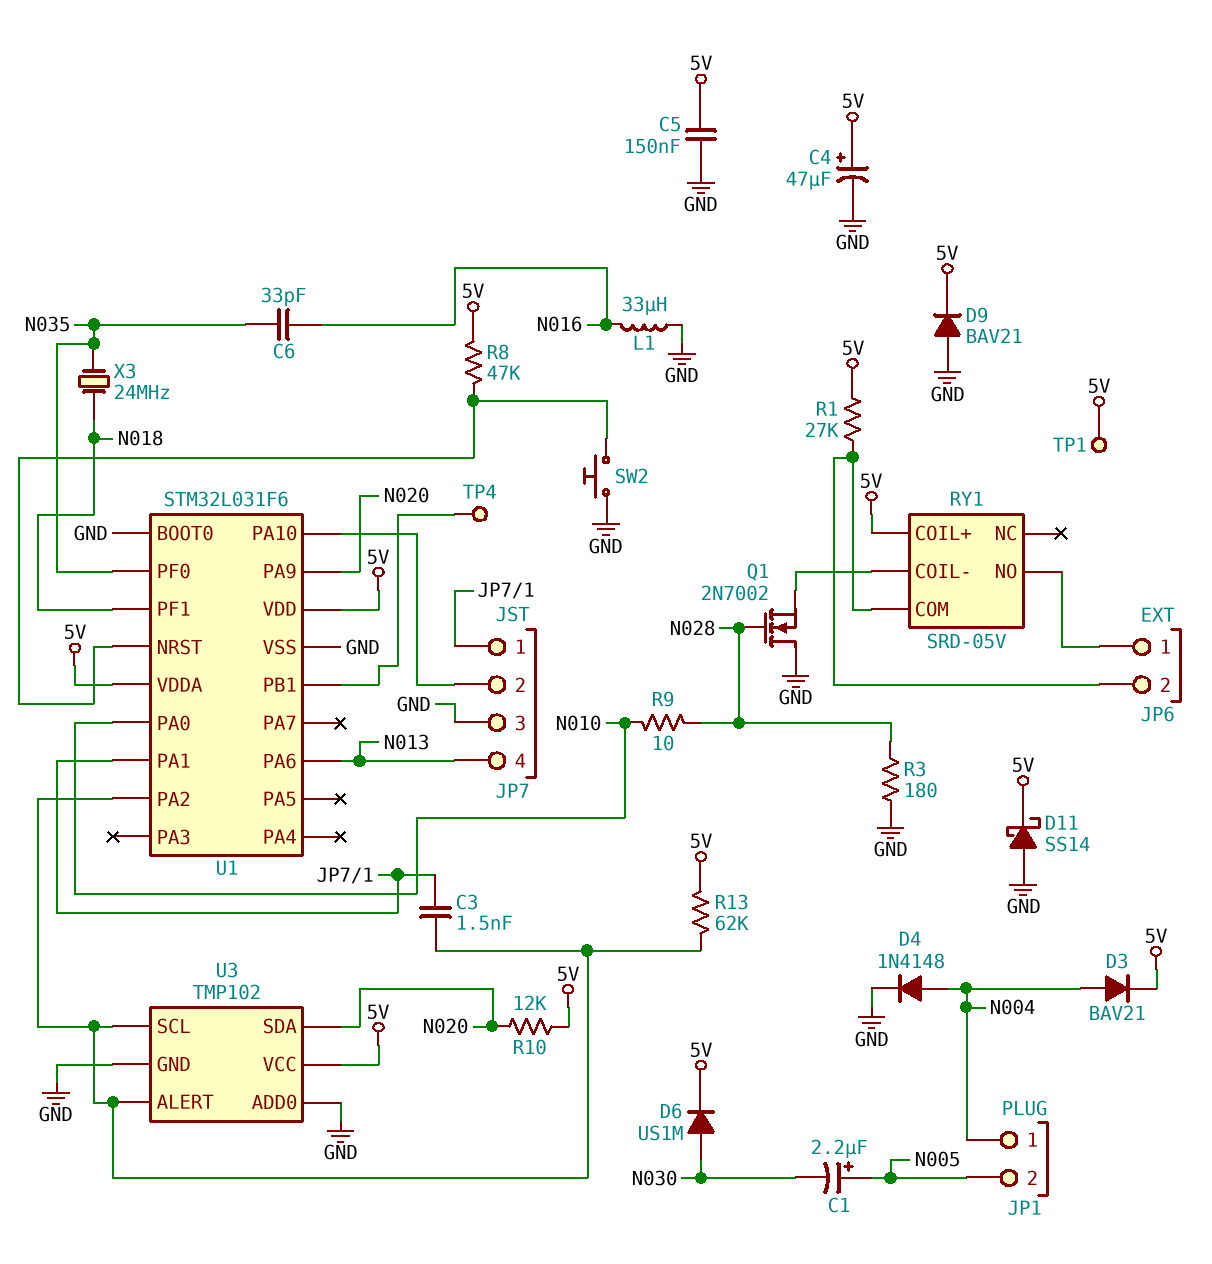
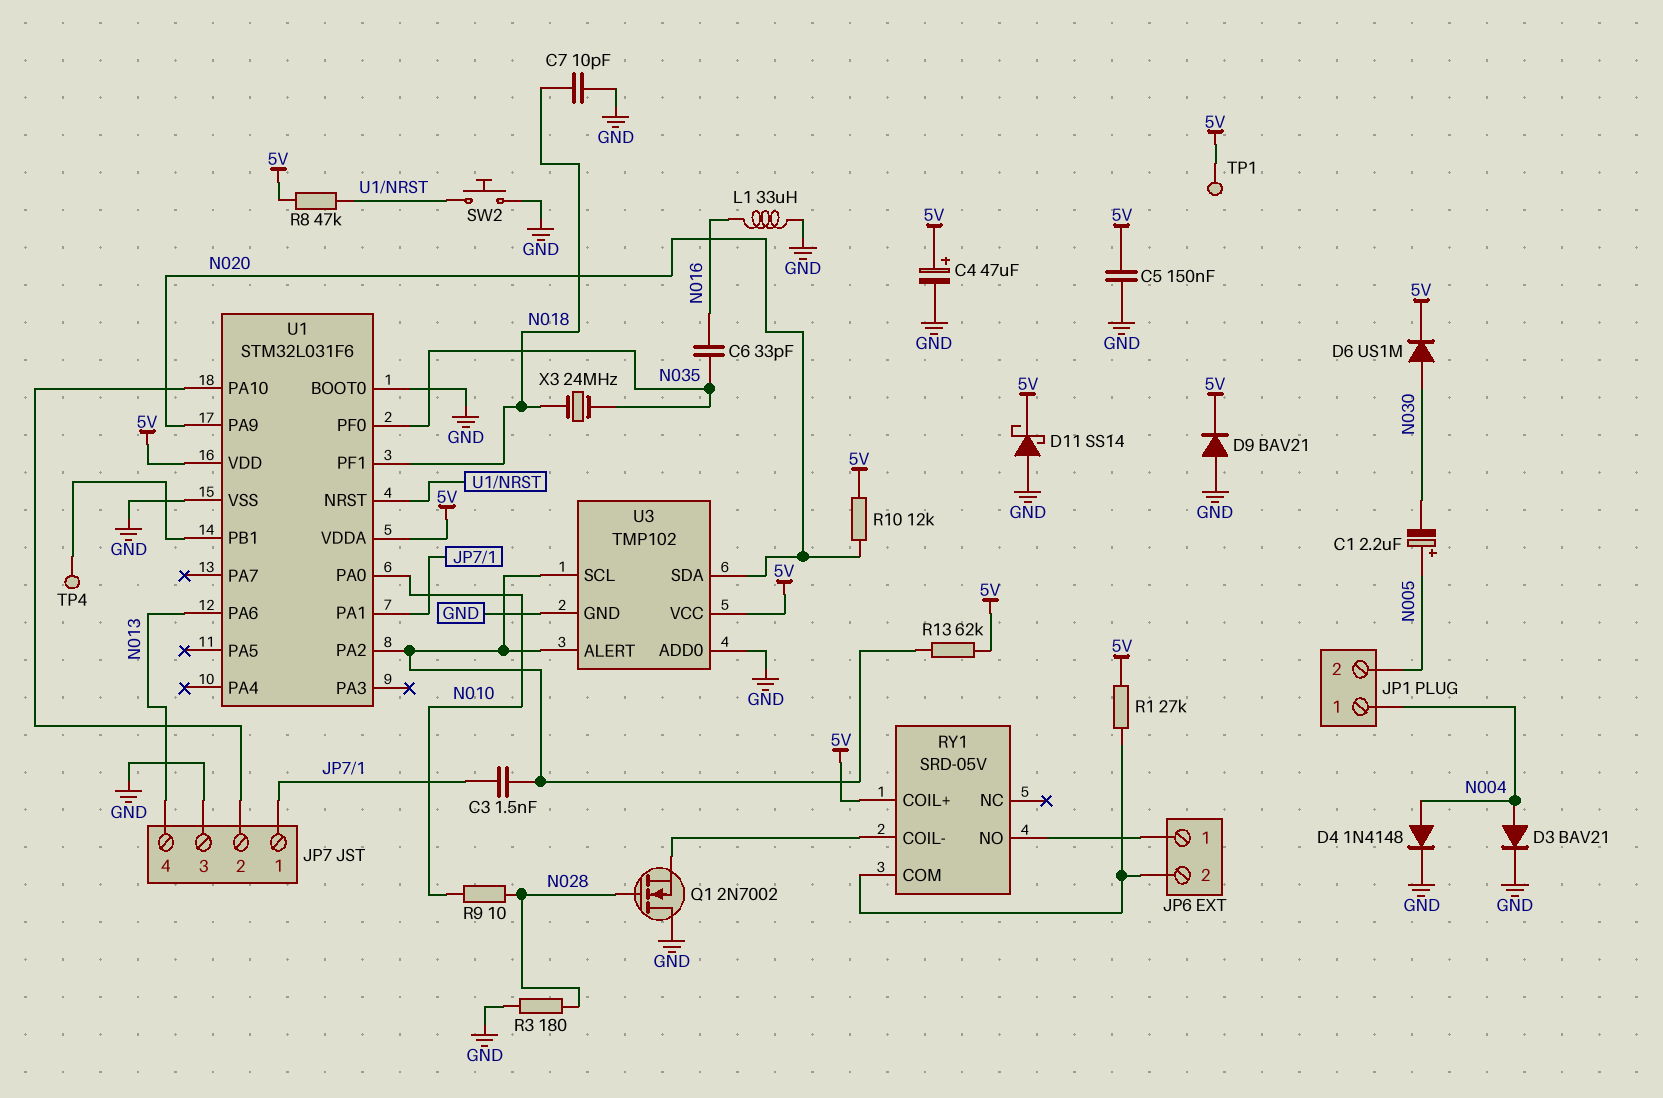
C7: none -> 10pF (GND, N018)
D3: diode BAV21 (A N004, K 5V) -> diode BAV21 (A N004, K GND)

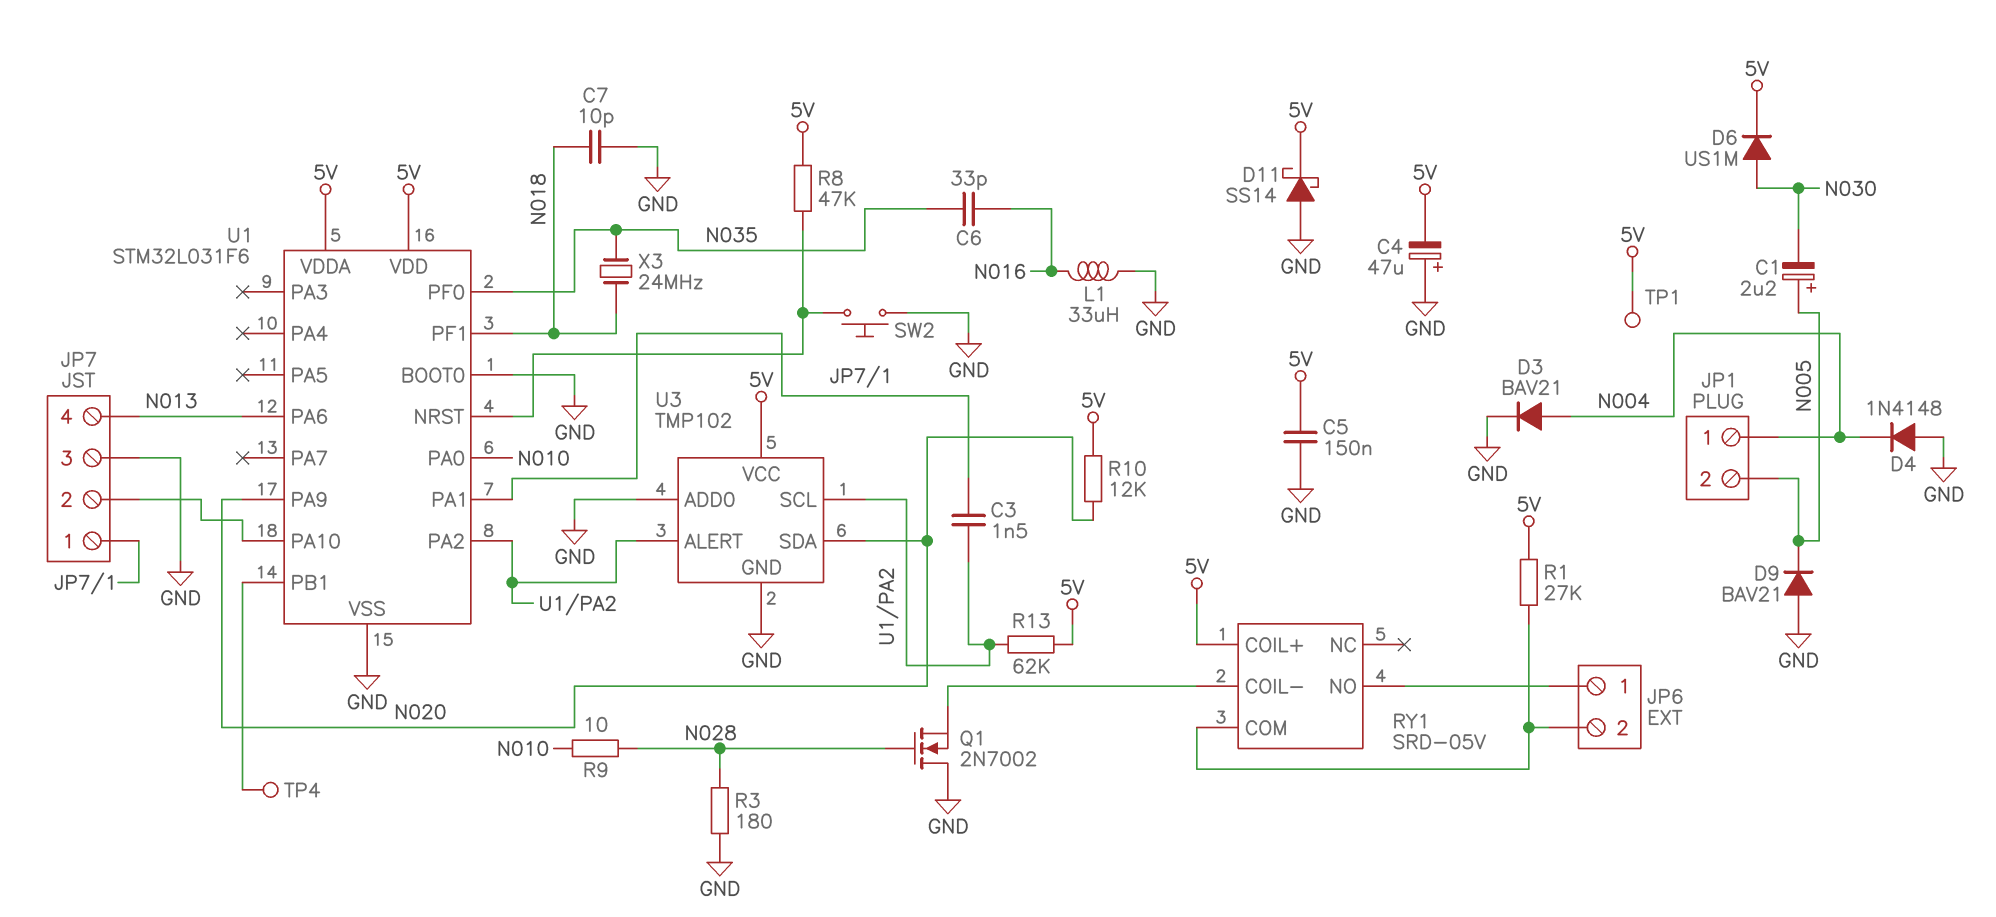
C4: 47uF (plus 5V, minus GND) -> 47uF (plus GND, minus 5V)
D4: diode 1N4148 (A N004, K GND) -> diode 1N4148 (A GND, K N004)
D9: diode BAV21 (A GND, K 5V) -> diode BAV21 (A GND, K N005)

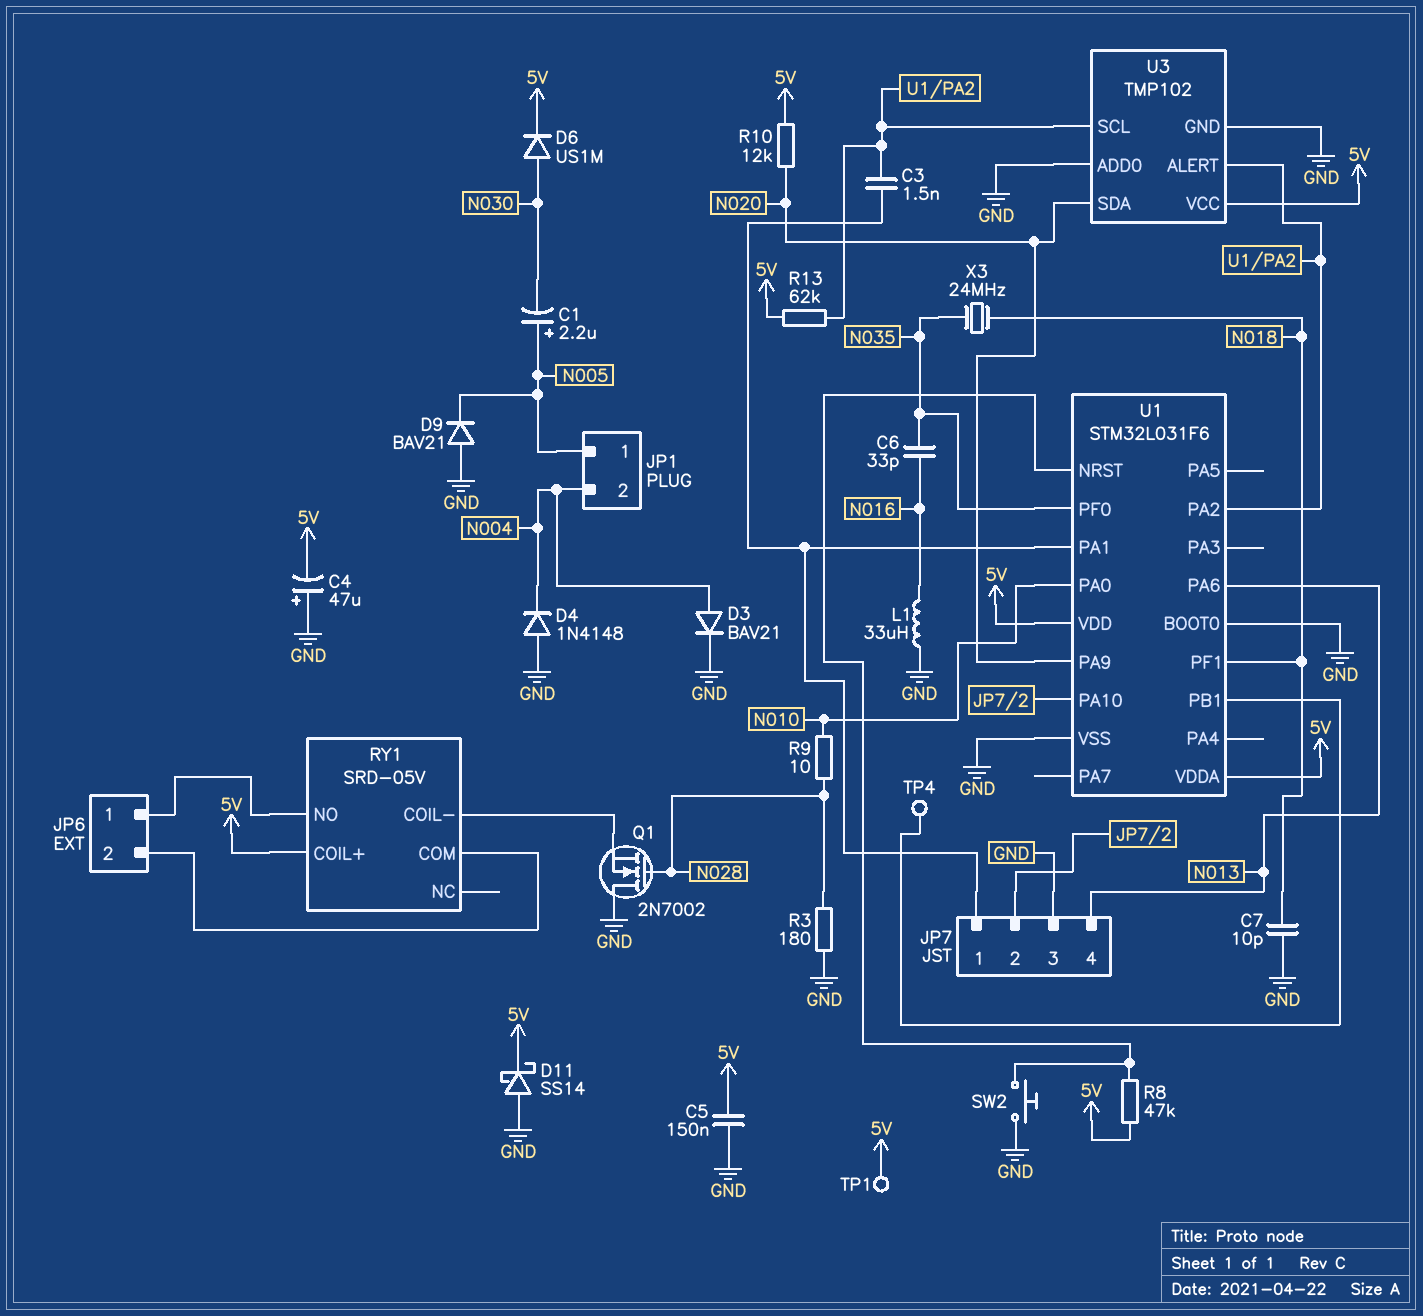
JP1 pin 1: N004 -> N005
JP1 pin 2: N005 -> N004
R1: 27k (5V, JP6/2) -> none

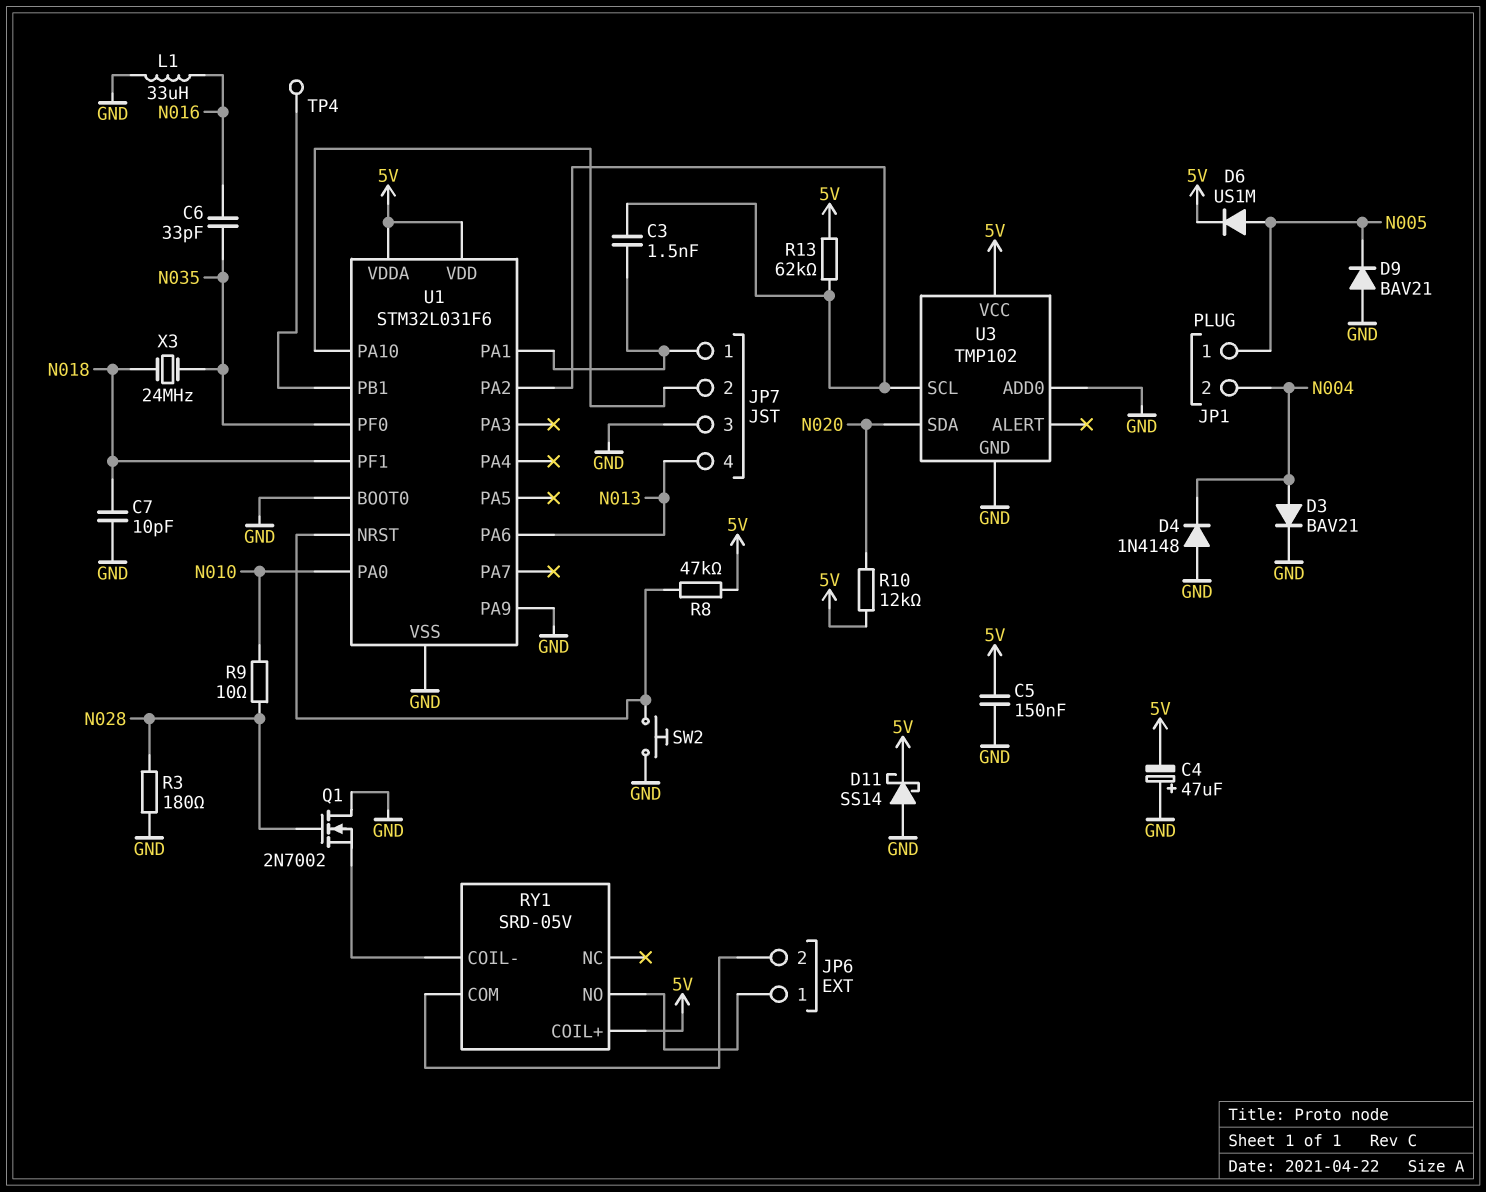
C1: 2.2uF (plus N005, minus N030) -> none
D6: diode US1M (A N030, K 5V) -> diode US1M (A N005, K 5V)
TP1: test point (5V) -> none
U1 pin PA9: N020 -> GND
U3 pin ALERT: U1/PA2 -> none

